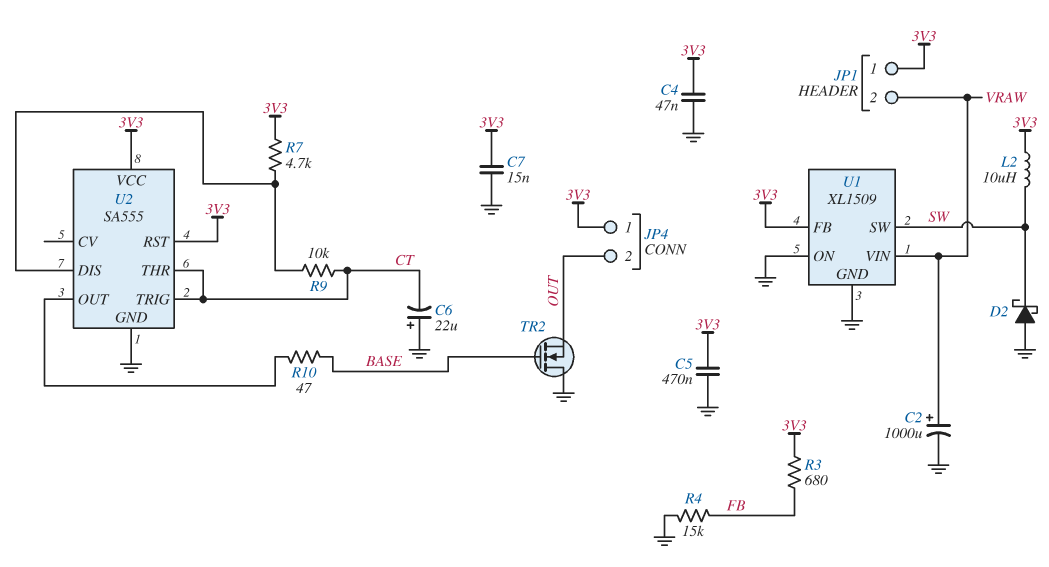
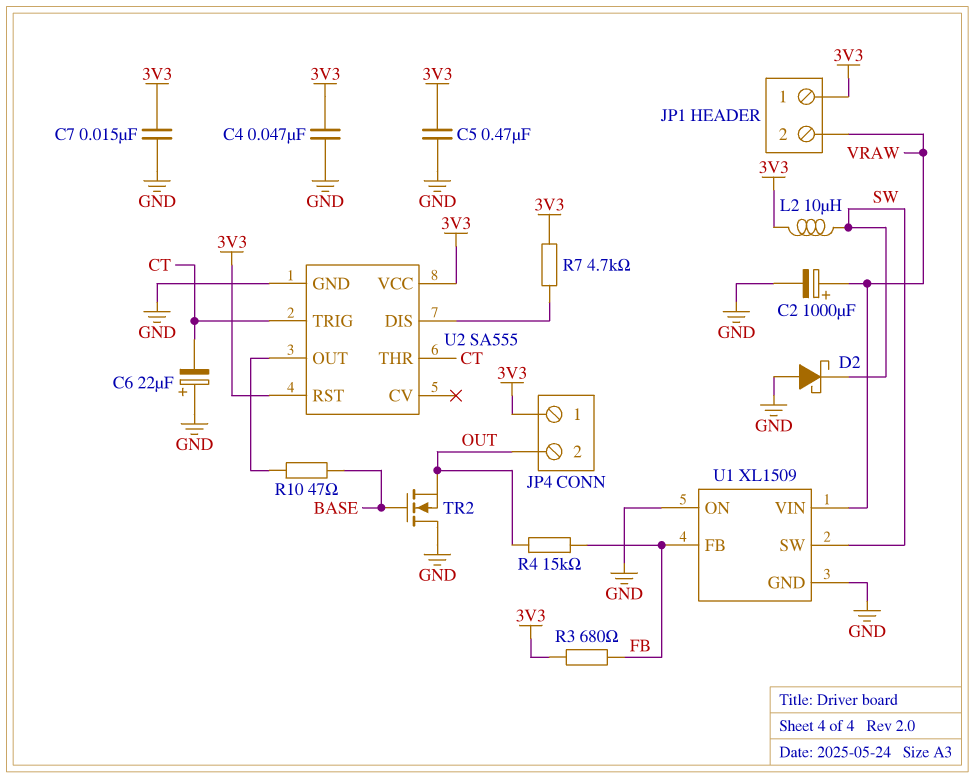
R4: 15k (FB, GND) -> 15k (FB, OUT)
R9: 10k (CT, U2/DIS) -> none
U1 pin FB: 3V3 -> FB

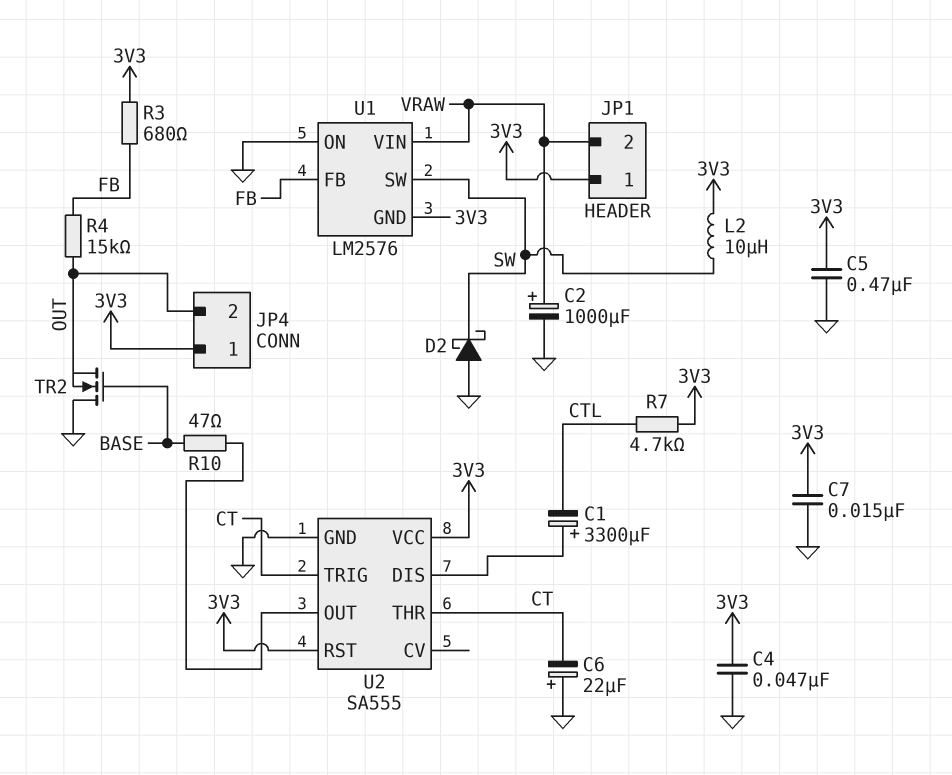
C1: none -> 3300uF (plus U2/DIS, minus CTL)
R7: 4.7k (3V3, U2/DIS) -> 4.7k (3V3, CTL)
U1: XL1509 -> LM2576
U1 pin GND: GND -> 3V3

